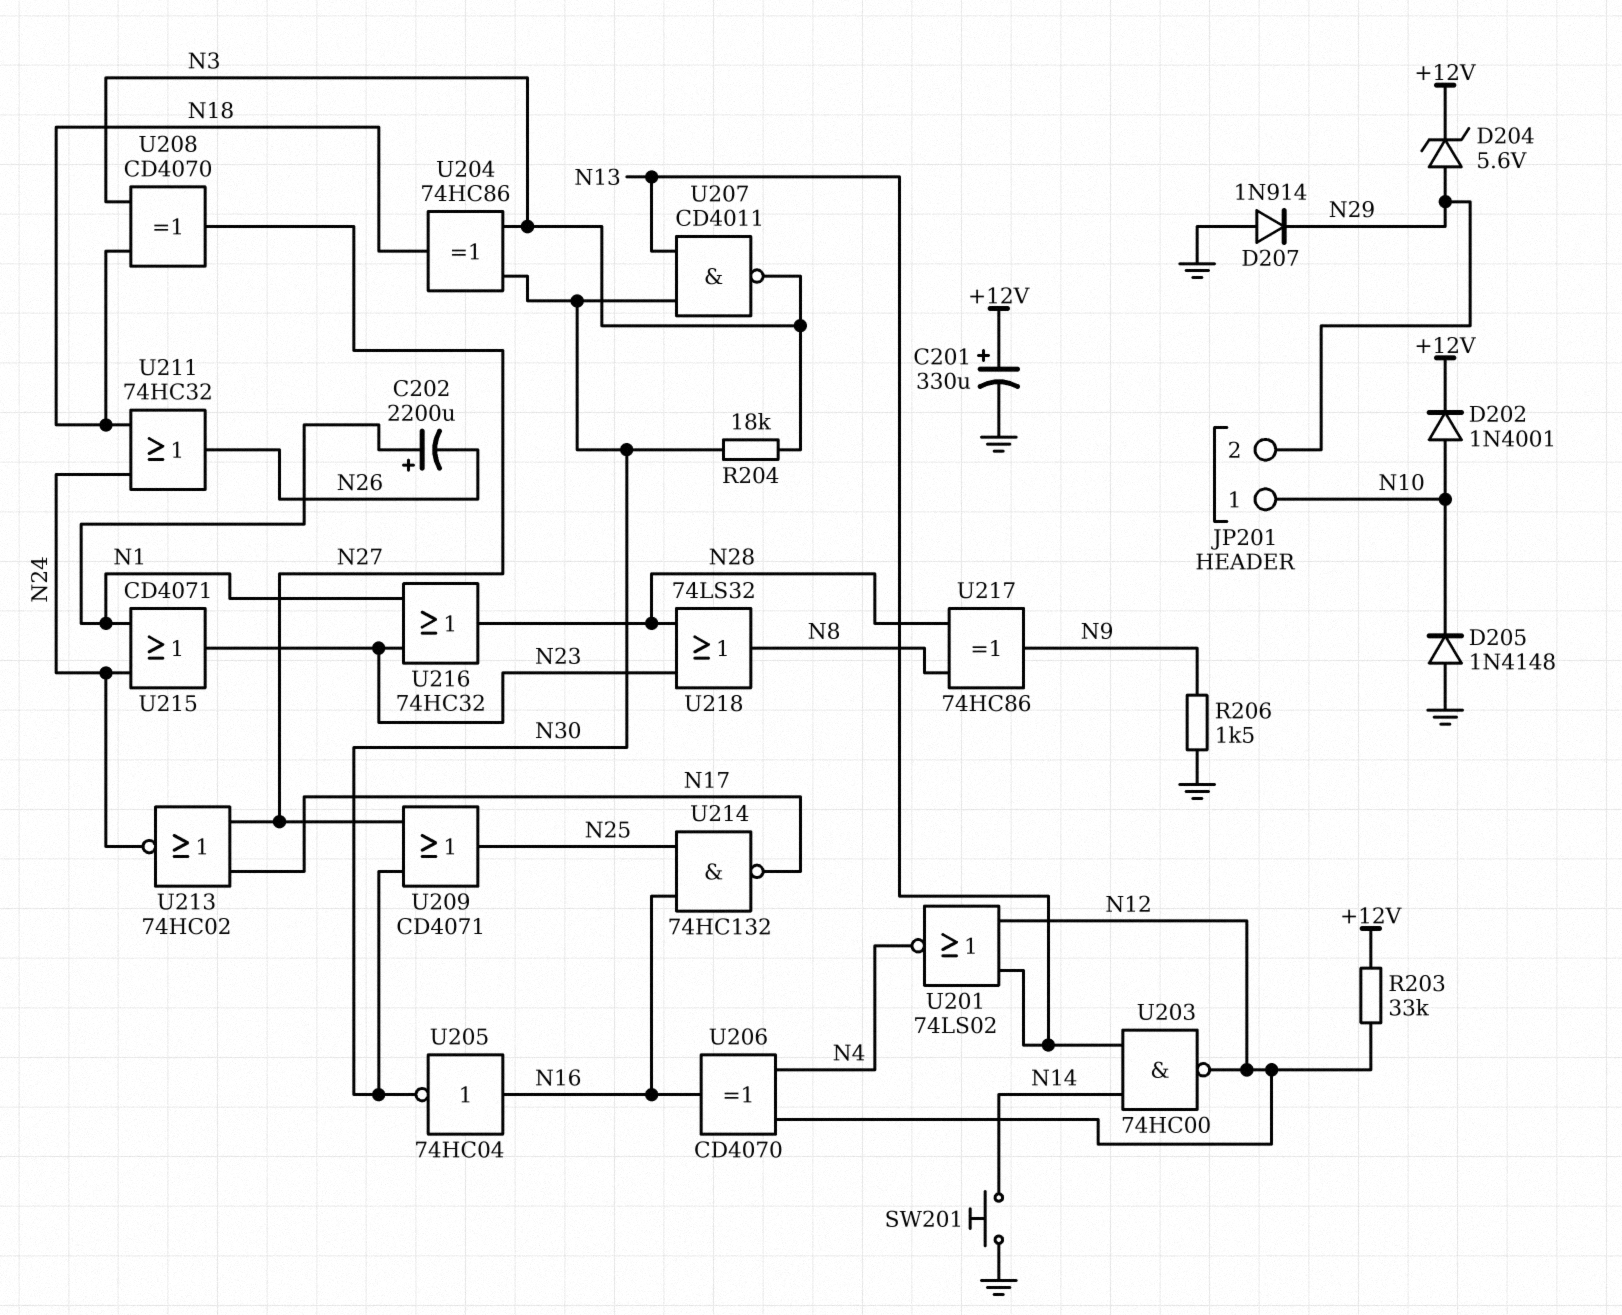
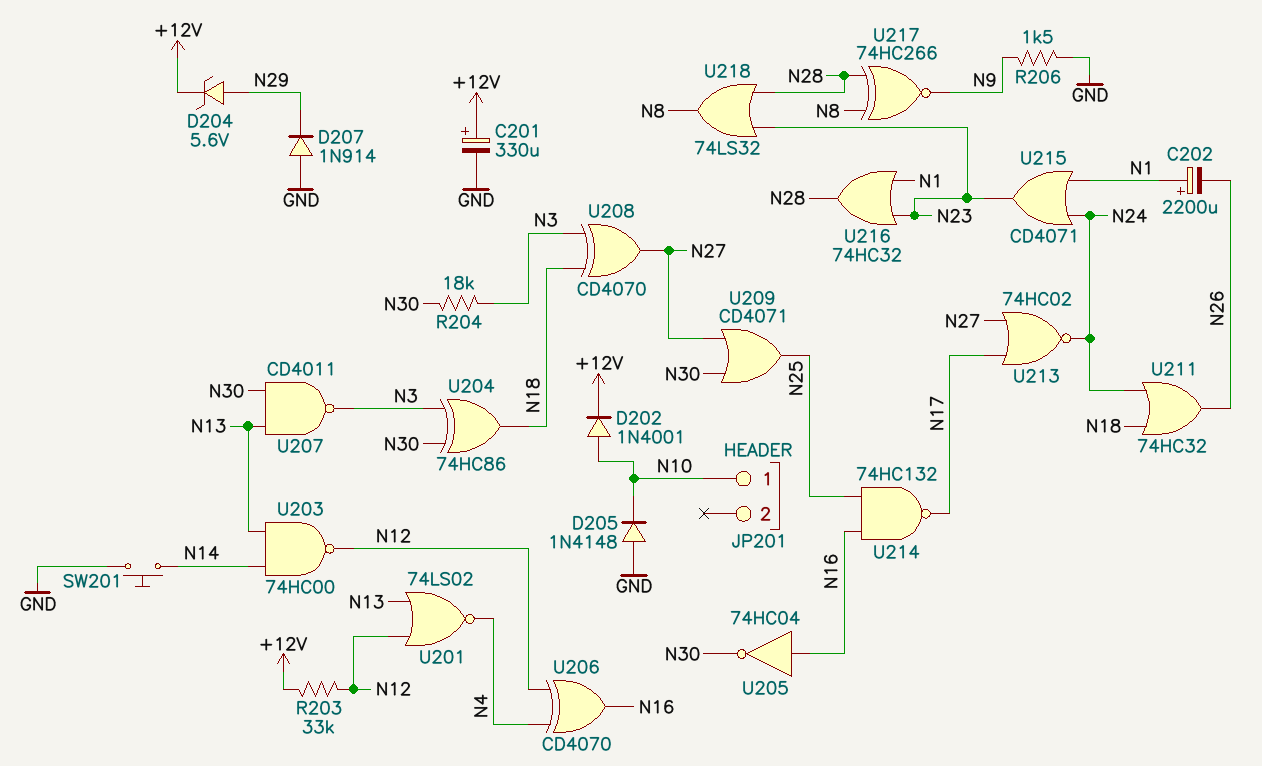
JP201 pin 2: N29 -> none
U217: XOR 74HC86 (in N8, in N28, out N9) -> XNOR 74HC266 (in N8, in N28, out N9)

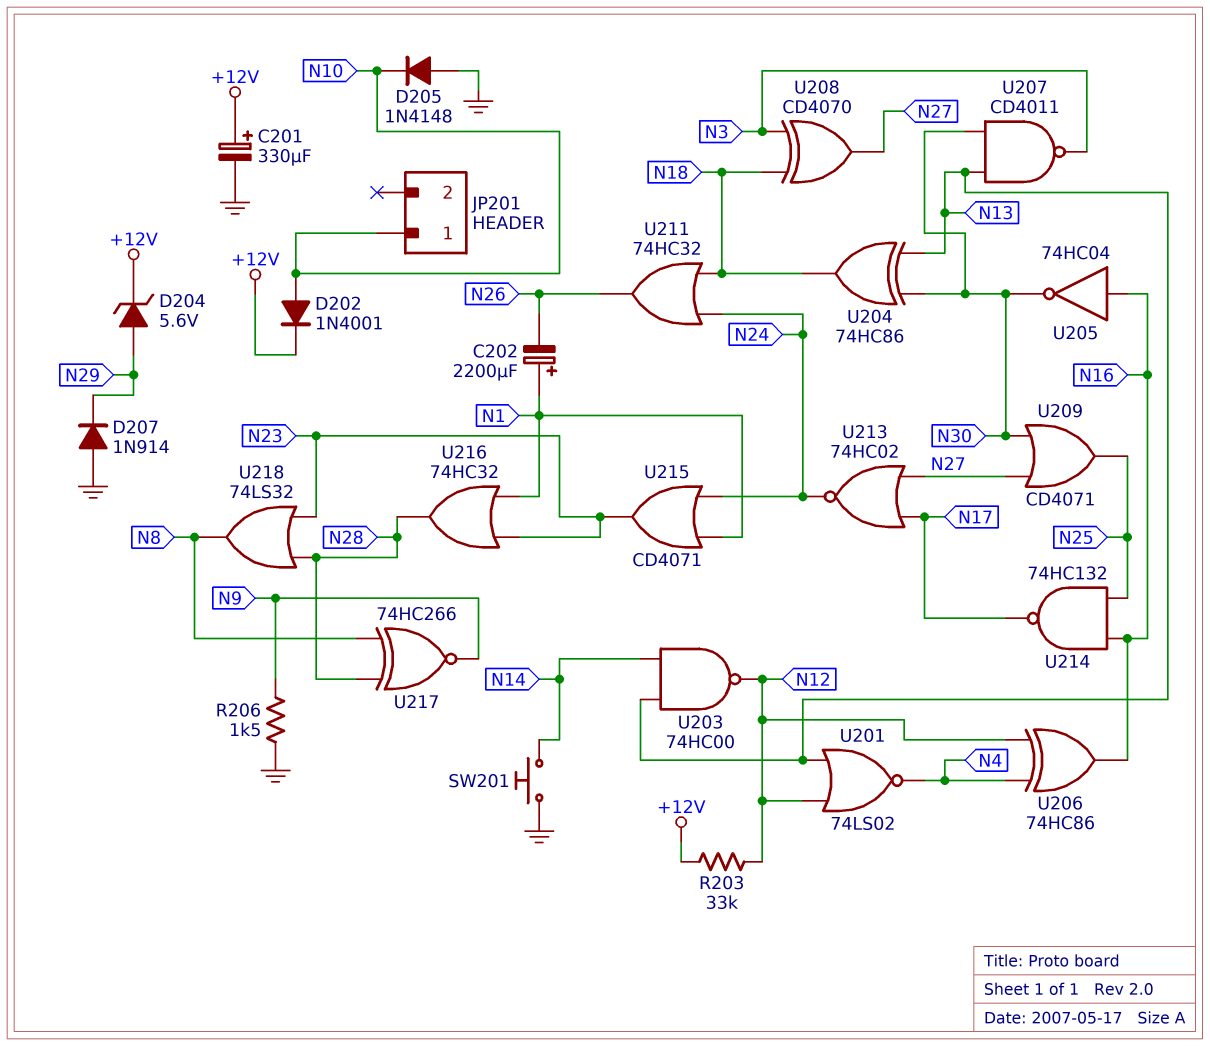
R204: 18k (N3, N30) -> none
U204: XOR 74HC86 (in N3, in N30, out N18) -> XOR 74HC86 (in N13, in N30, out N18)
U206: XOR CD4070 (in N4, in N12, out N16) -> XOR 74HC86 (in N4, in N12, out N16)

